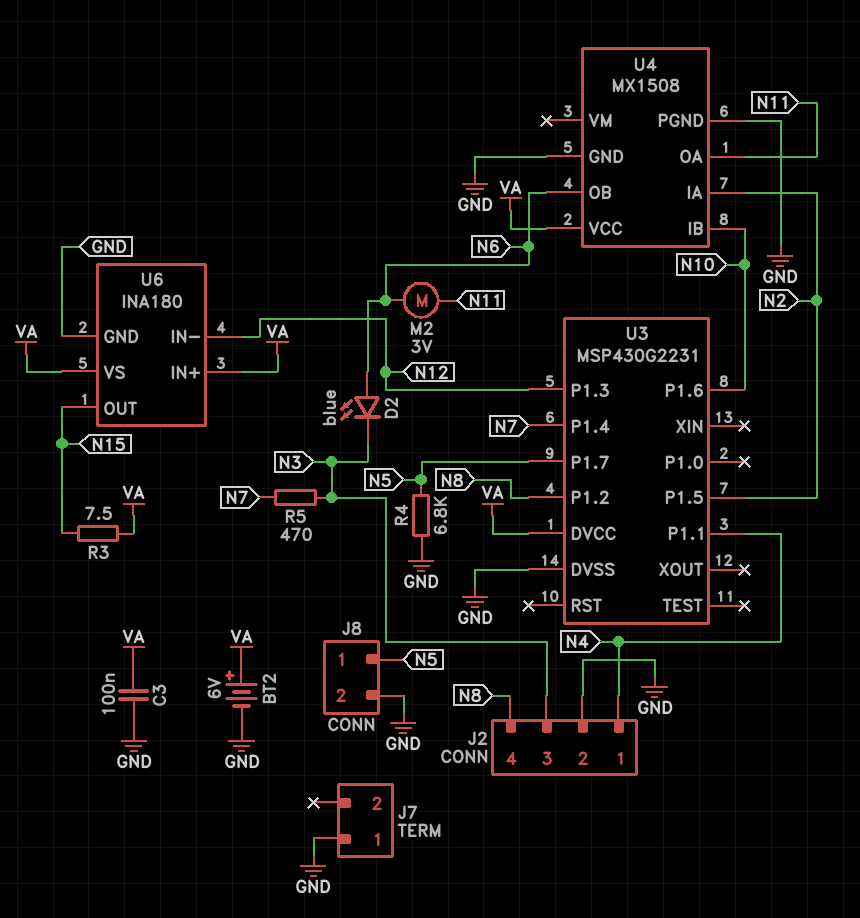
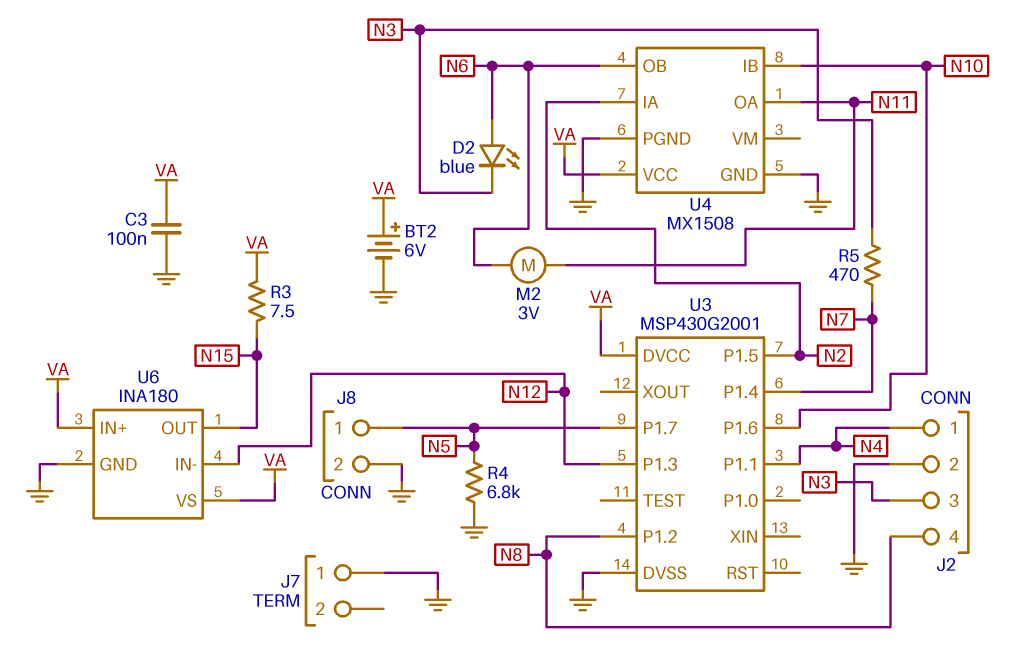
U3: MSP430G2231 -> MSP430G2001

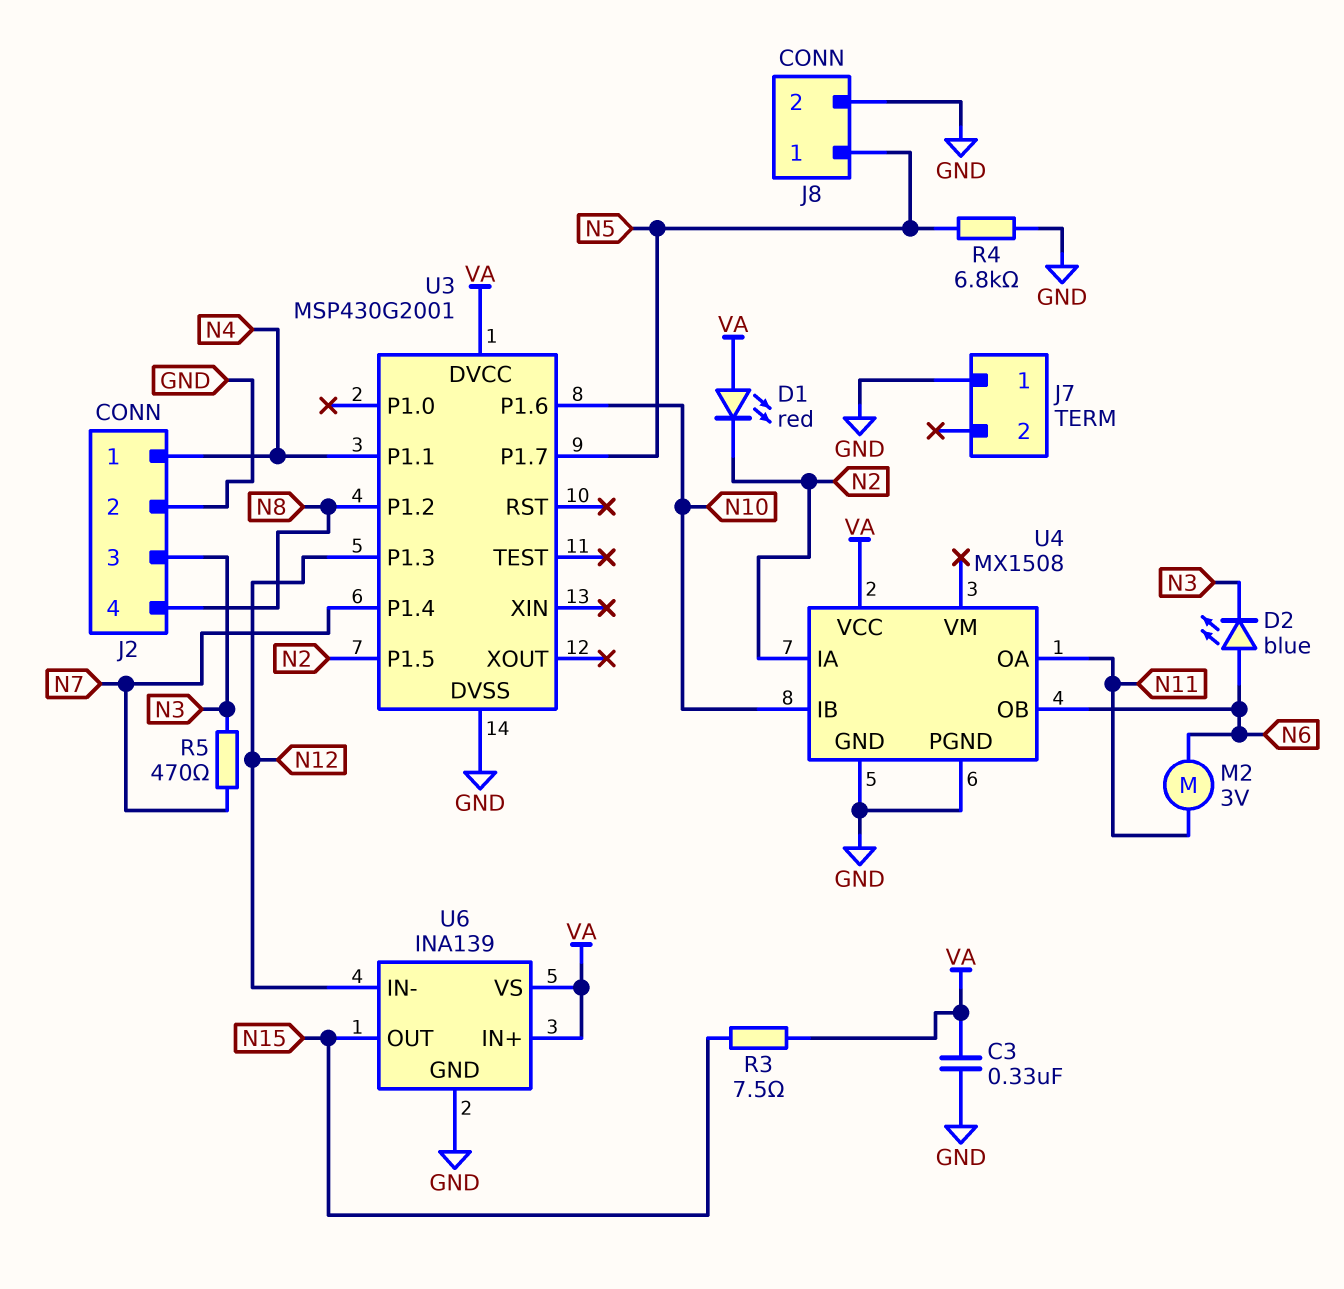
BT2: 6V (plus VA, minus GND) -> none
C3: 100nF (GND, VA) -> 330nF (GND, VA)
D1: none -> LED red (A VA, K N2)
U6: INA180 -> INA139

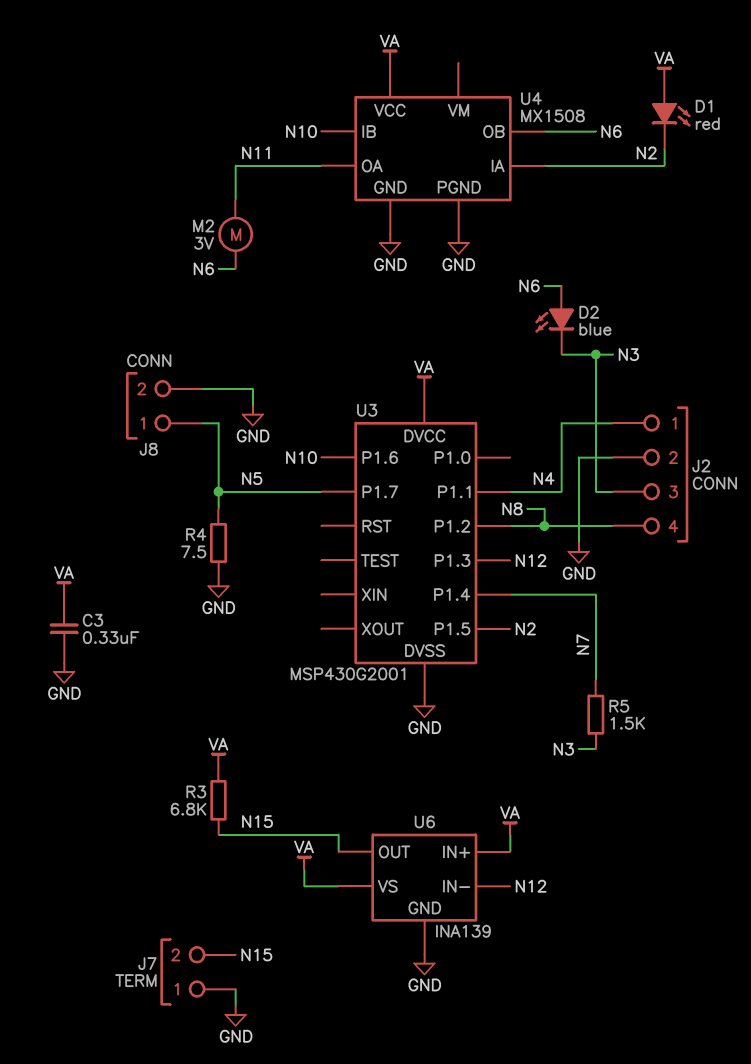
J7 pin 2: none -> N15
R3: 7.5 (N15, VA) -> 6.8k (N15, VA)
R4: 6.8k (GND, N5) -> 7.5 (GND, N5)
R5: 470 (N3, N7) -> 1.5k (N3, N7)

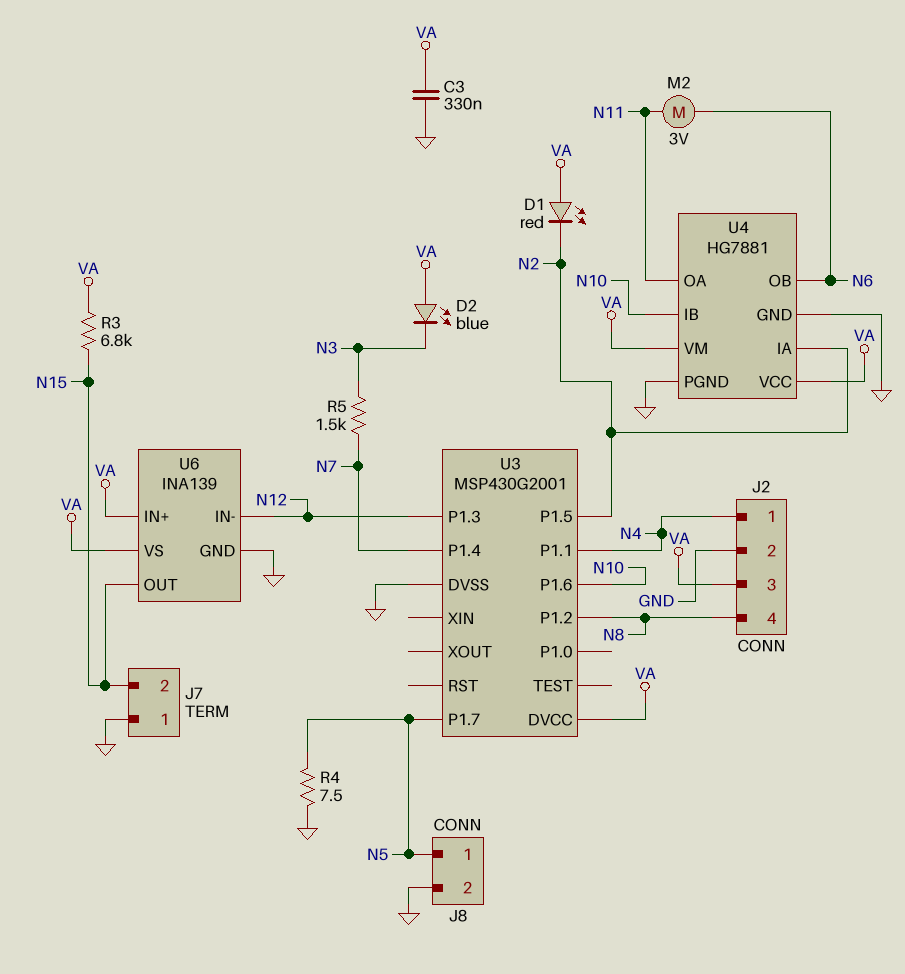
D2: LED blue (A N6, K N3) -> LED blue (A VA, K N3)
J2 pin 3: N3 -> VA
U4: MX1508 -> HG7881
U4 pin VM: none -> VA

